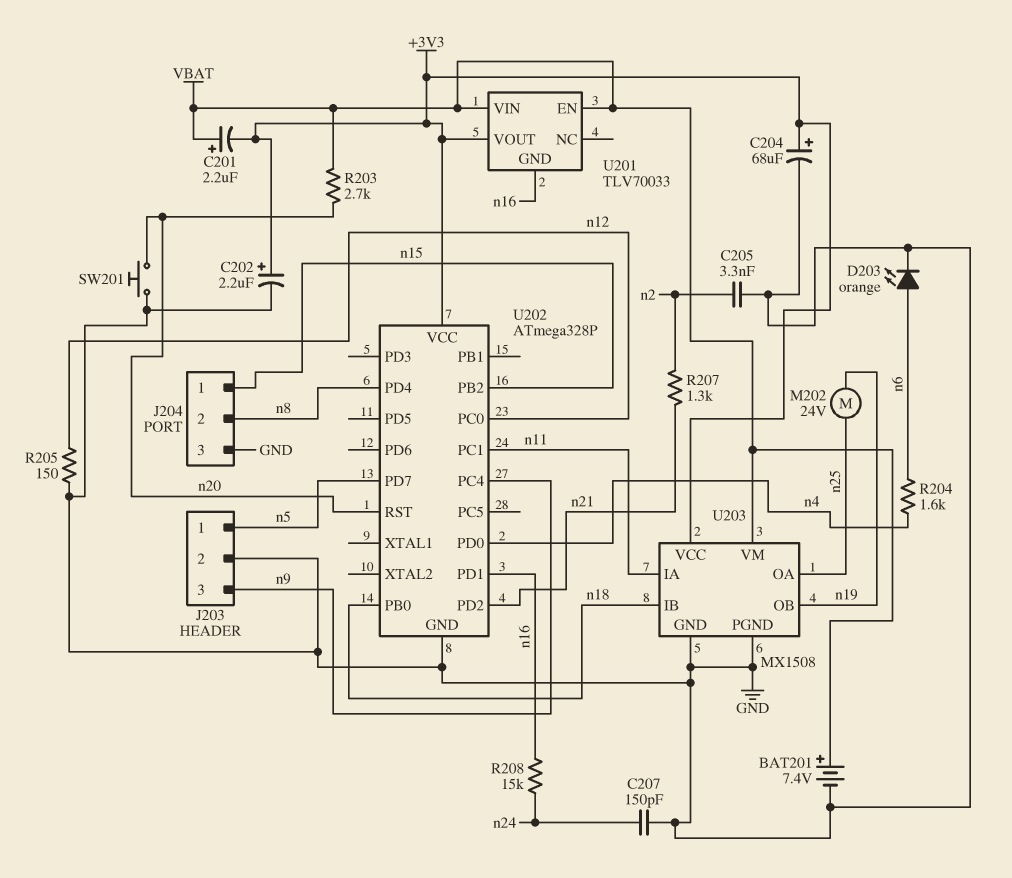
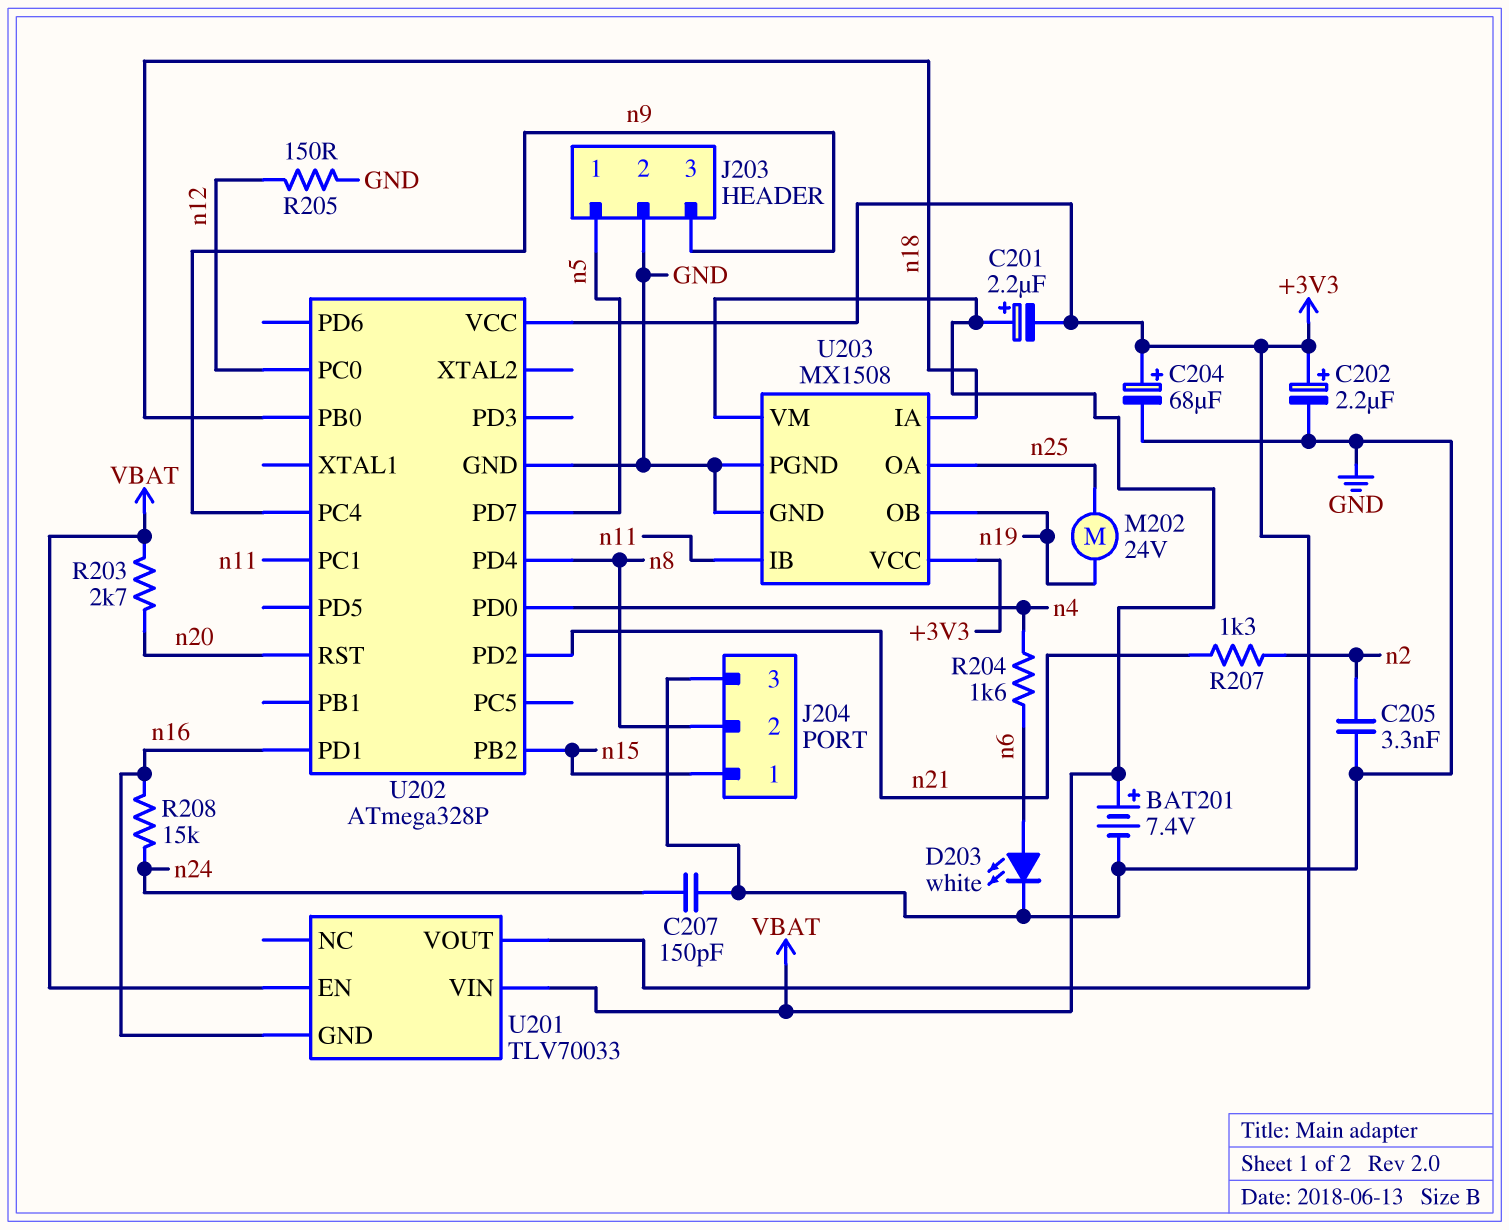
D203: LED orange (A n6, K GND) -> LED white (A n6, K GND)
SW201: button (GND, n20) -> none
U203 pin IA: n11 -> n18
U203 pin IB: n18 -> n11

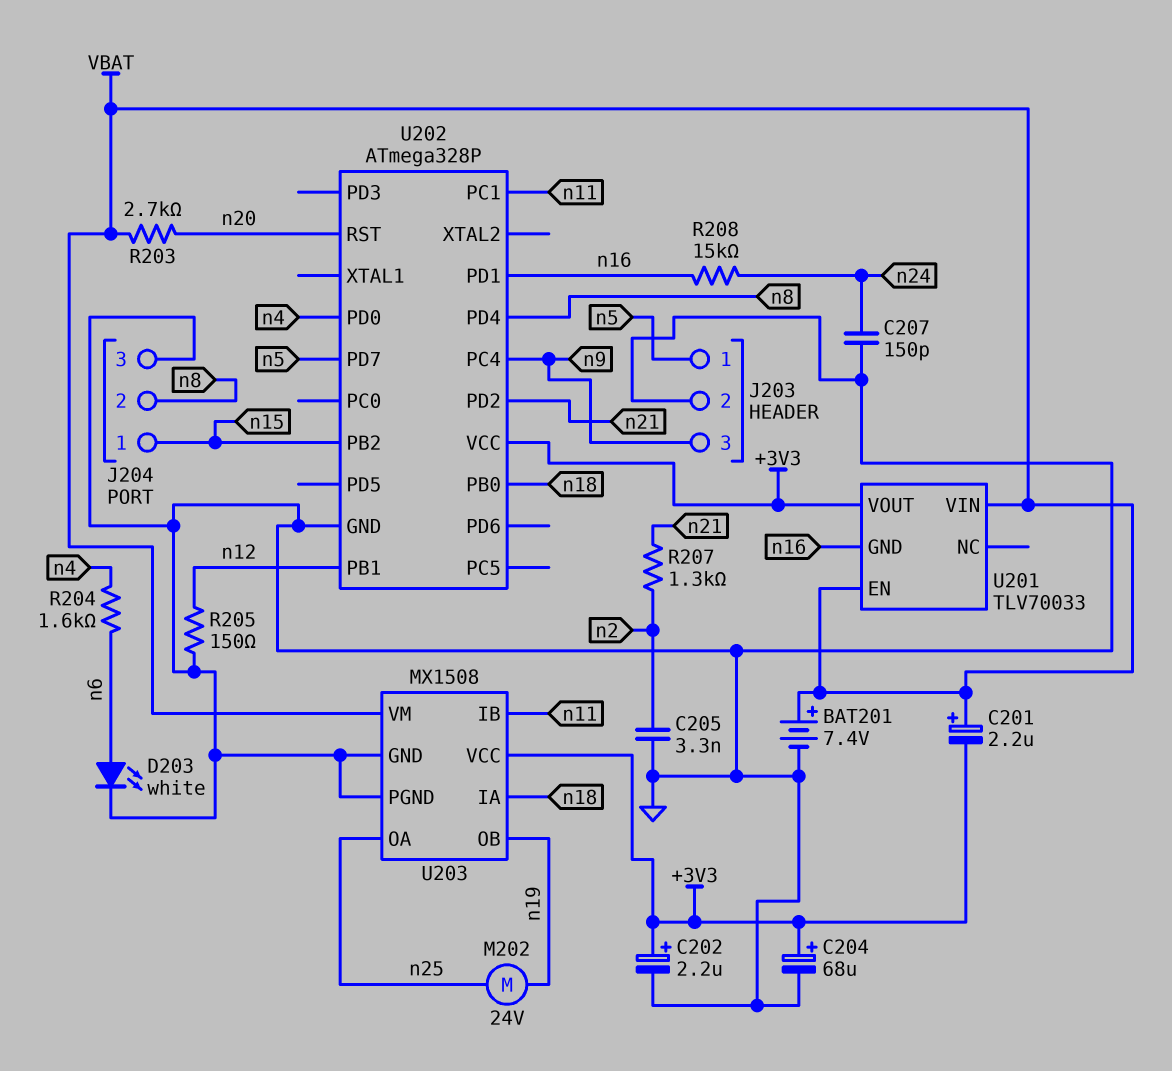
U202 pin PB1: none -> n12
U202 pin PC0: n12 -> none

